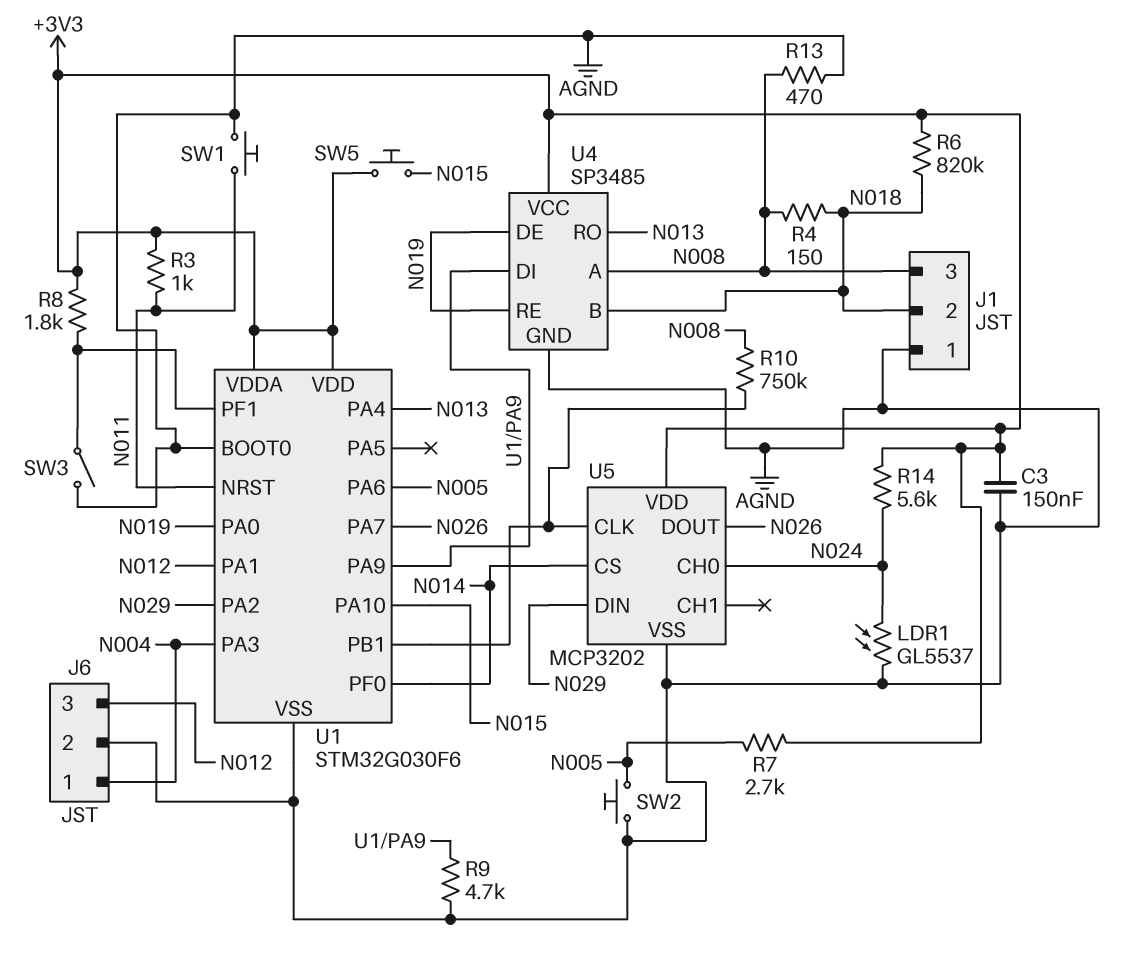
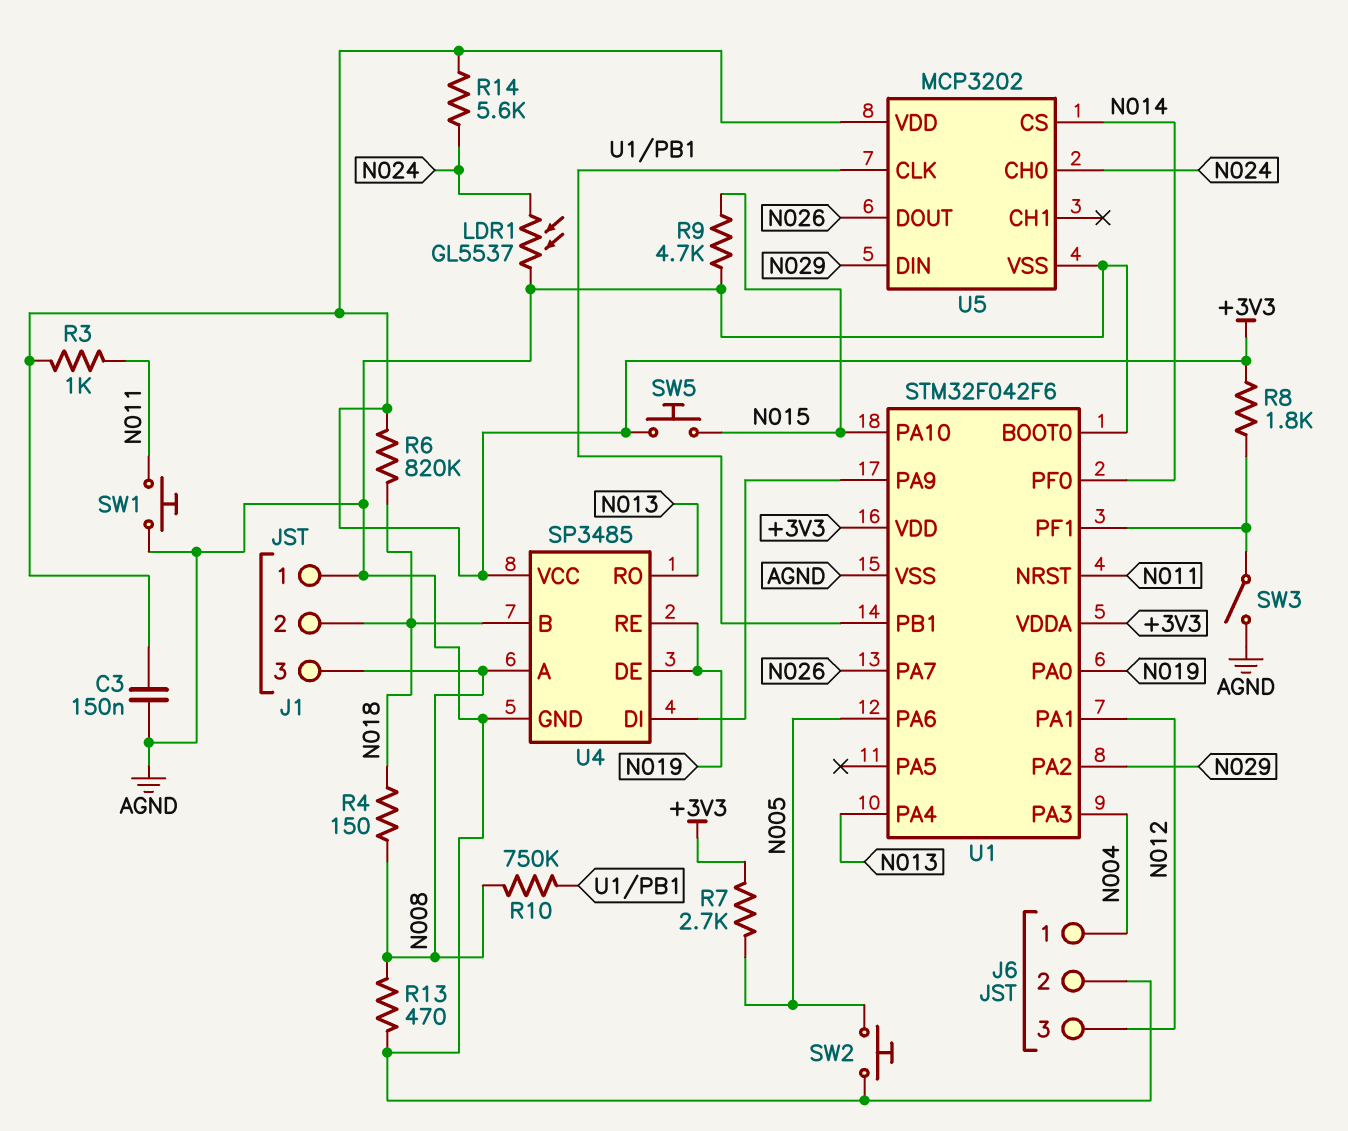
R9: 4.7k (AGND, U1/PA9) -> 4.7k (AGND, N015)
U1: STM32G030F6 -> STM32F042F6

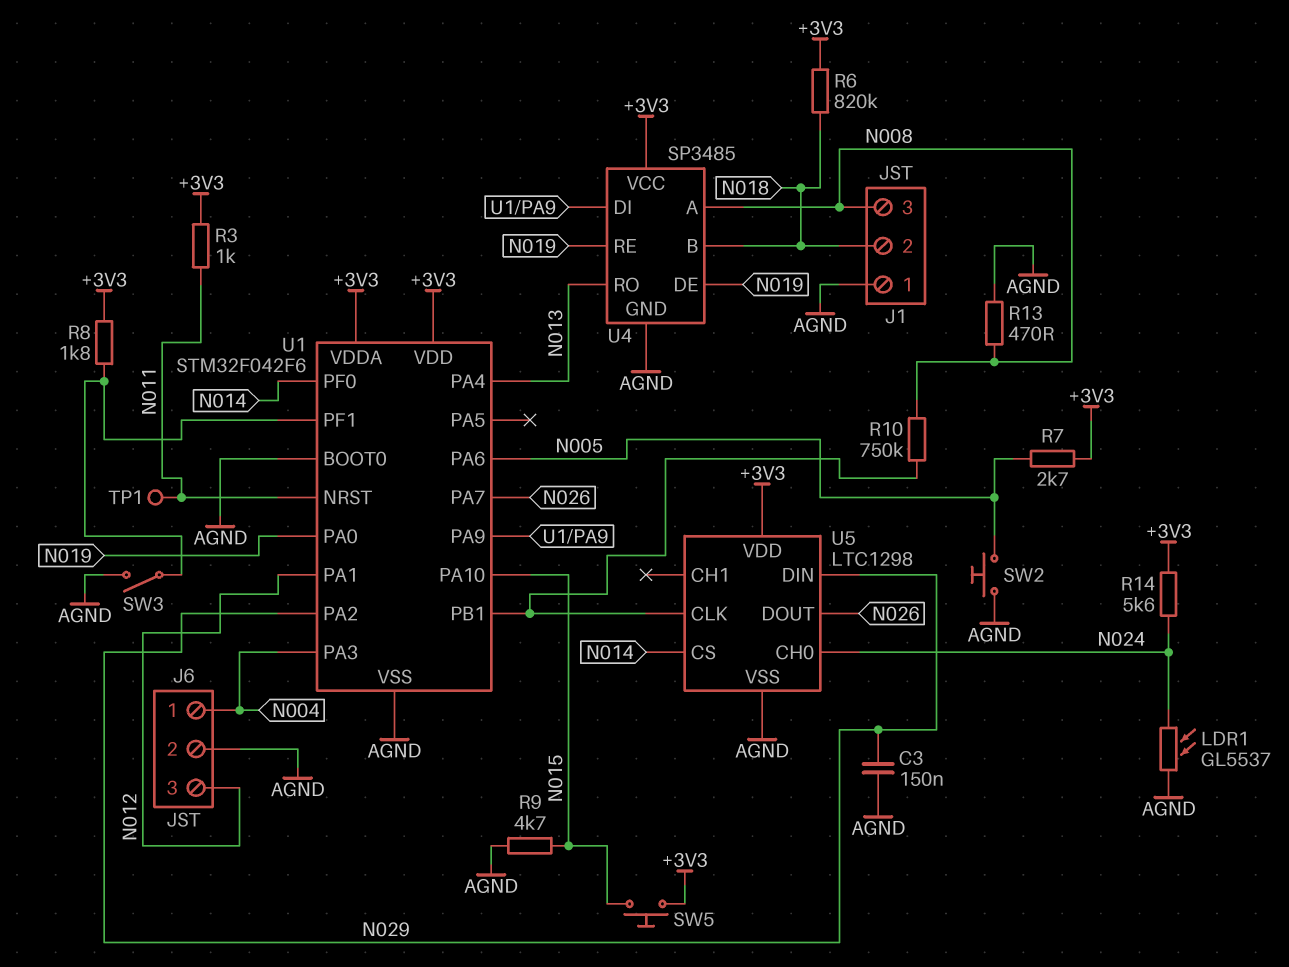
C3: 150nF (+3V3, AGND) -> 150nF (AGND, N029)
R4: 150 (N008, N018) -> none
SW1: button (AGND, N011) -> none
TP1: none -> test point (N011)
U5: MCP3202 -> LTC1298

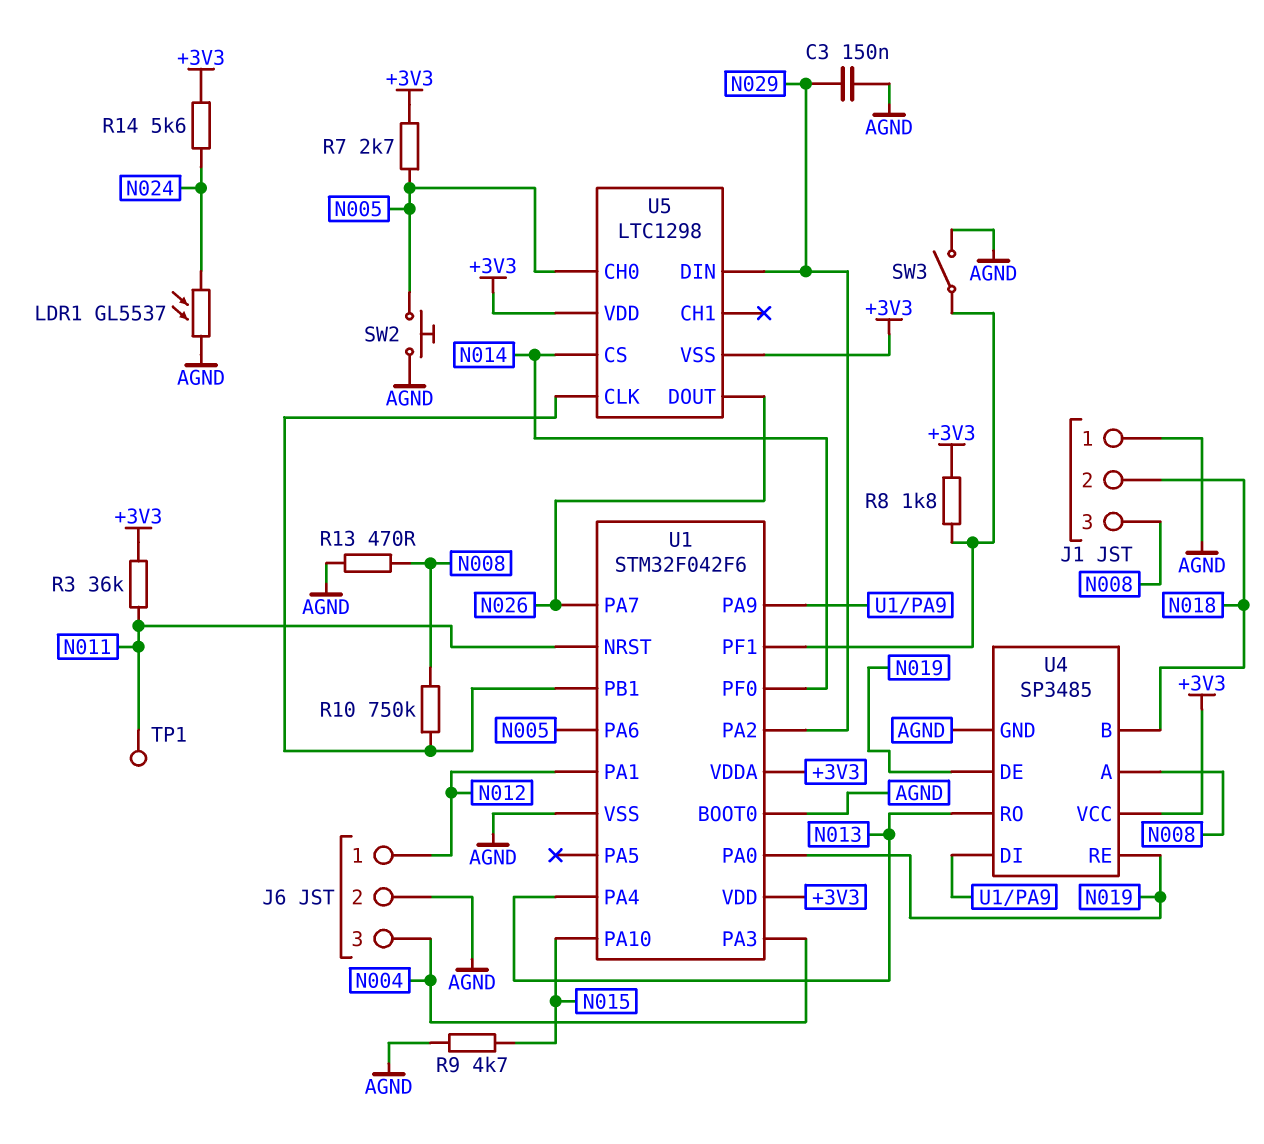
J6 pin 1: N004 -> N012
J6 pin 3: N012 -> N004
R3: 1k (+3V3, N011) -> 36k (+3V3, N011)
R6: 820k (+3V3, N018) -> none
SW5: button (+3V3, N015) -> none
U5 pin CH0: N024 -> N005
U5 pin VSS: AGND -> +3V3

